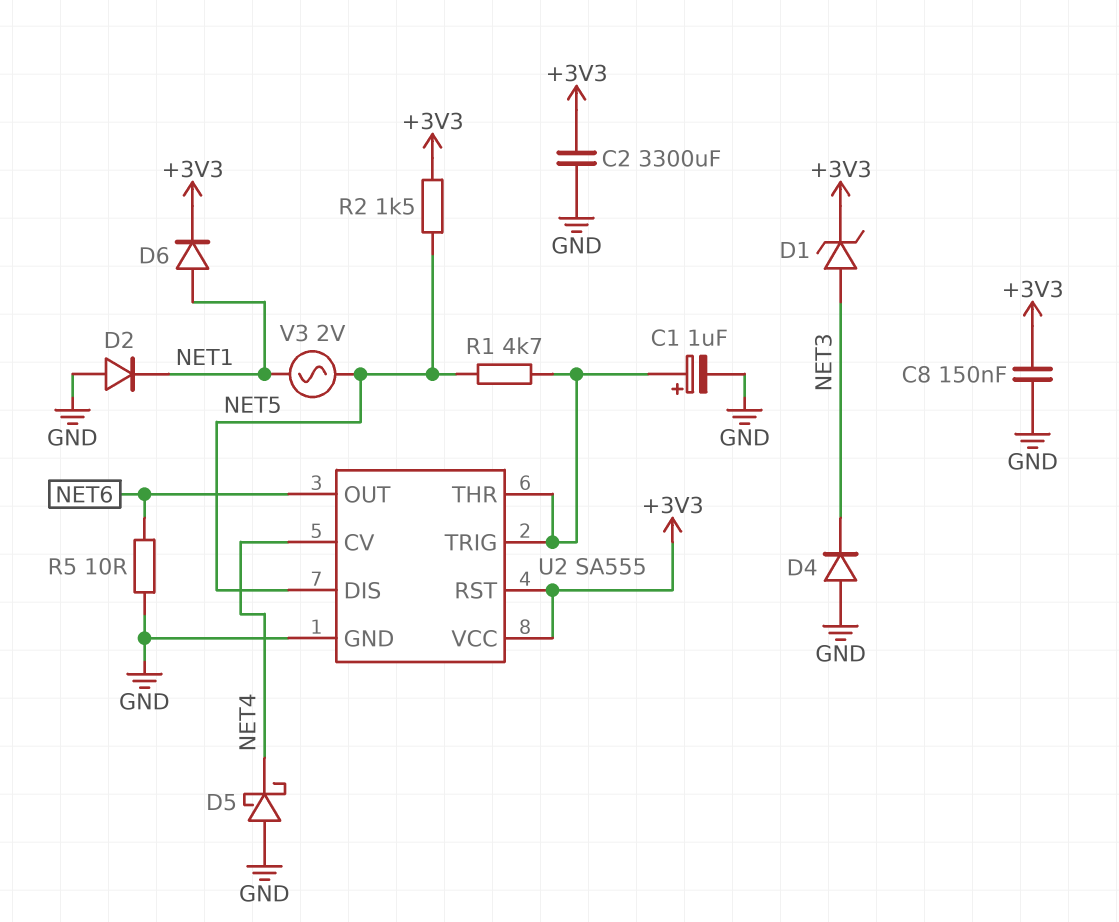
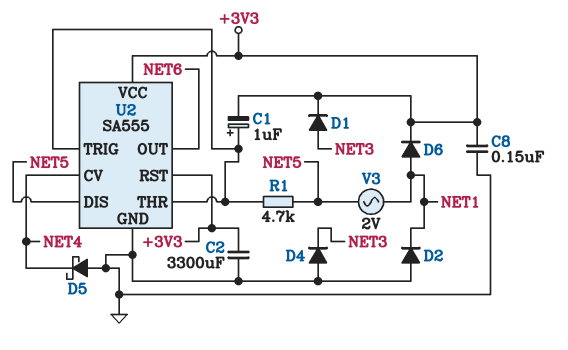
C1: 1uF (plus U2/THR, minus GND) -> 1uF (plus U2/THR, minus +3V3)
D1: zener (A NET3, K +3V3) -> diode (A NET3, K +3V3)
R2: 1.5k (+3V3, NET5) -> none
R5: 10 (GND, NET6) -> none

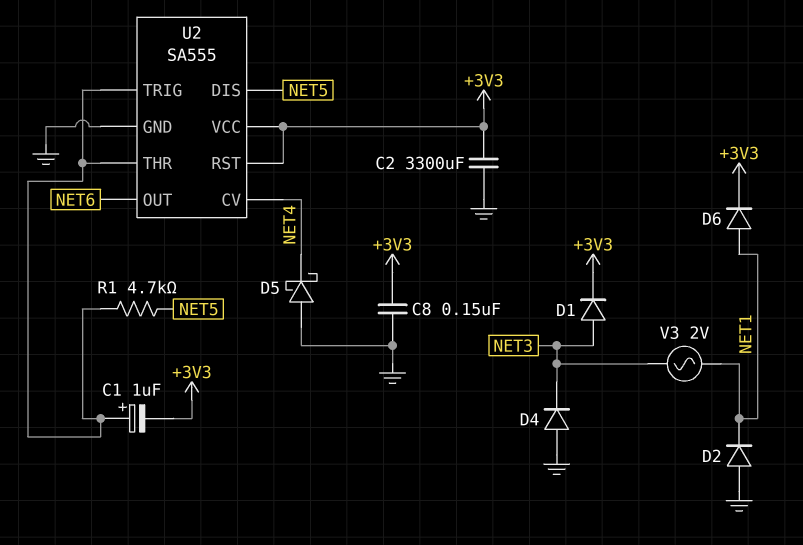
V3: AC 2V (NET1, NET5) -> AC 2V (NET1, NET3)

